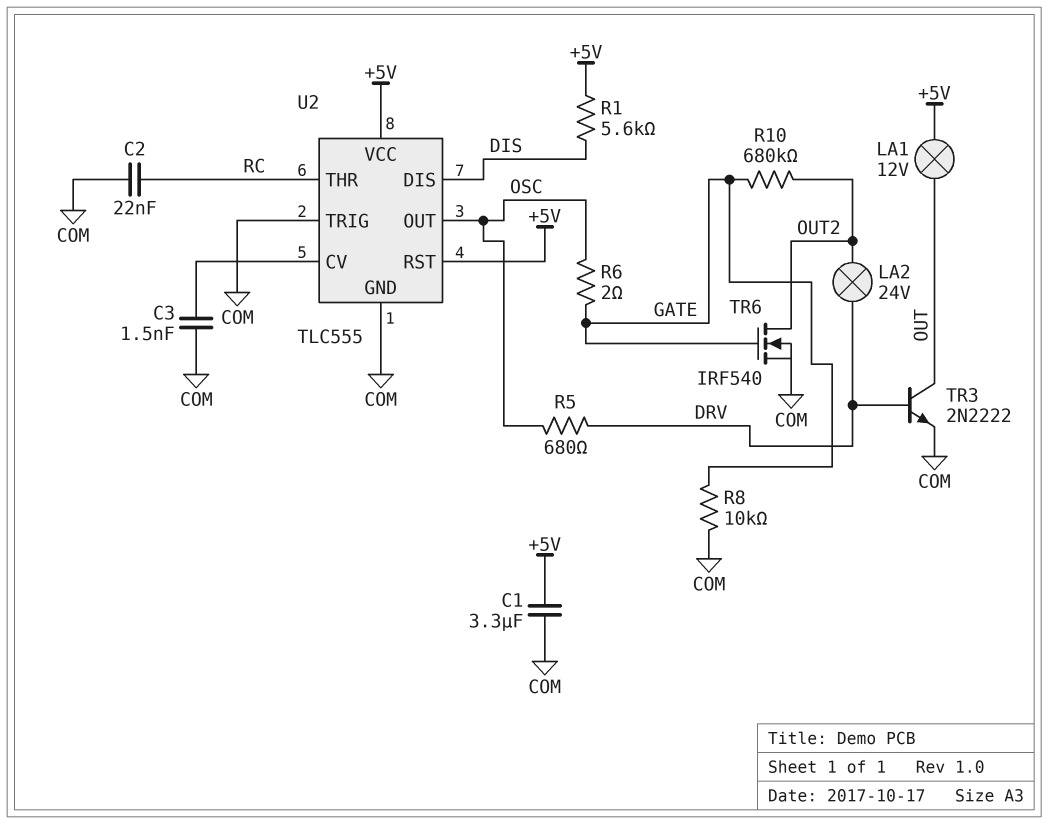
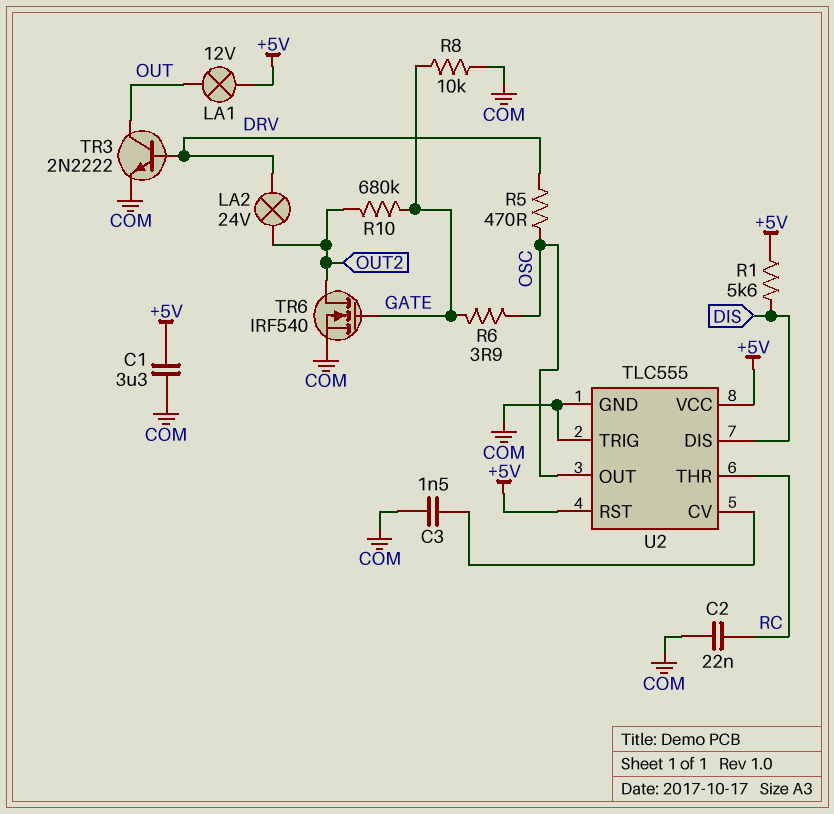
R5: 680 (DRV, OSC) -> 470 (DRV, OSC)
R6: 2 (GATE, OSC) -> 3.9 (GATE, OSC)

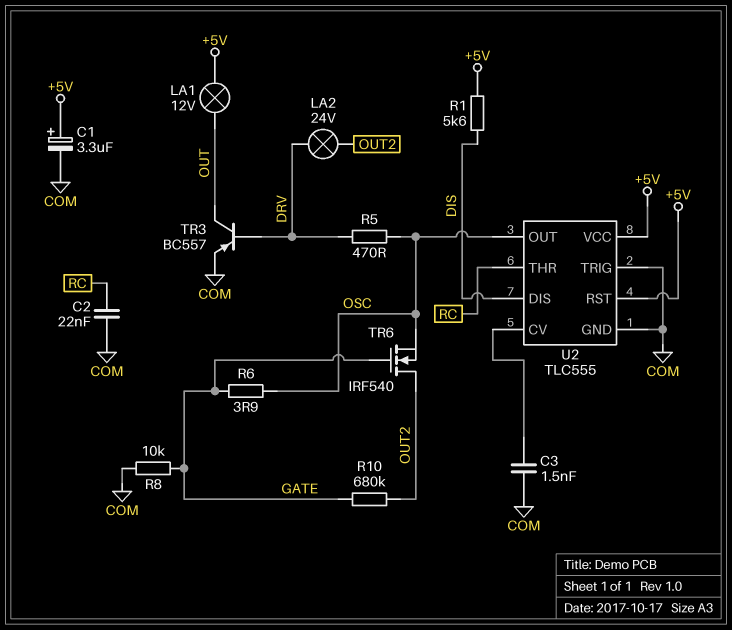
C1: 3.3uF (+5V, COM) -> 3.3uF (plus +5V, minus COM)
TR3: NPN 2N2222 (B DRV, C OUT, E COM) -> PNP BC557 (B DRV, C OUT, E COM)
TR6: NMOS IRF540 (G GATE, D OUT2, S COM) -> NMOS IRF540 (G GATE, D OUT2, S OSC)

